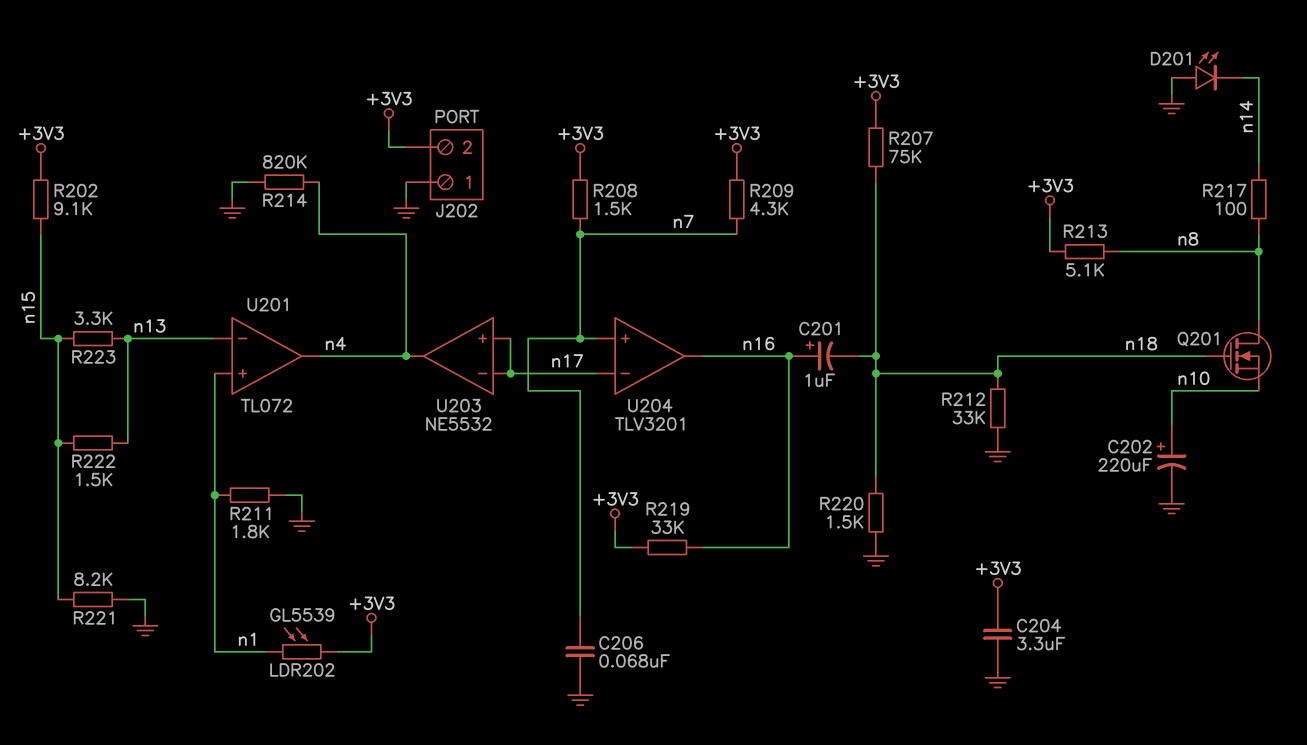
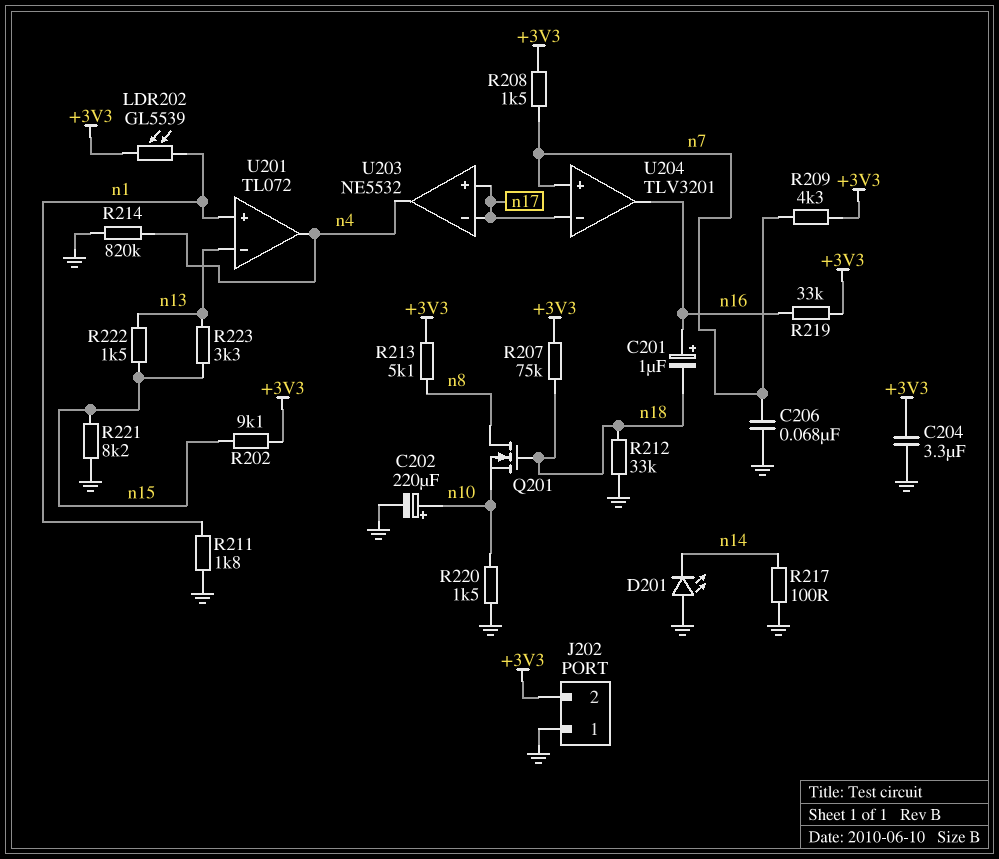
R217: 100 (n8, n14) -> 100 (GND, n14)
R220: 1.5k (GND, n18) -> 1.5k (GND, n10)

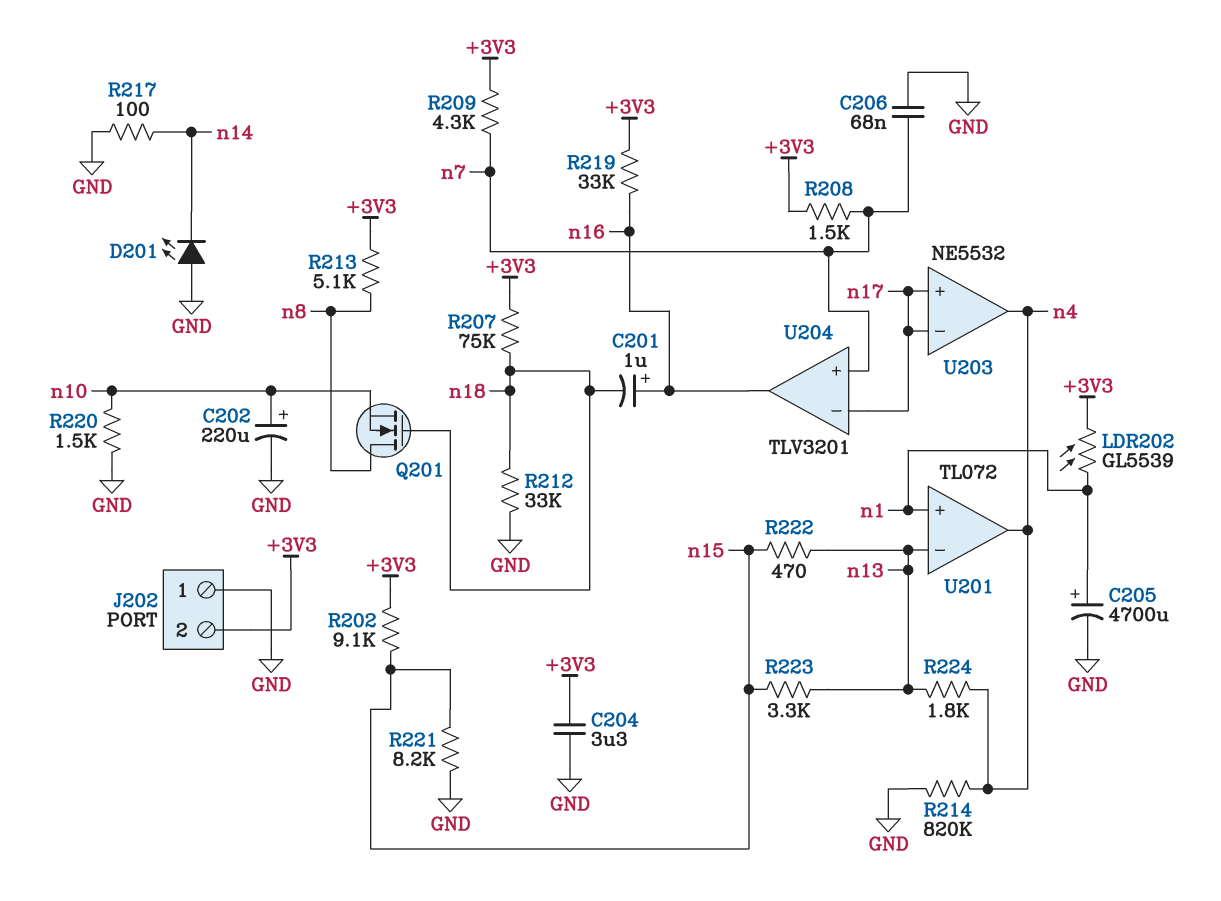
C205: none -> 4700uF (plus n1, minus GND)
R211: 1.8k (GND, n1) -> none
R222: 1.5k (n13, n15) -> 470 (n13, n15)
R224: none -> 1.8k (n4, n13)

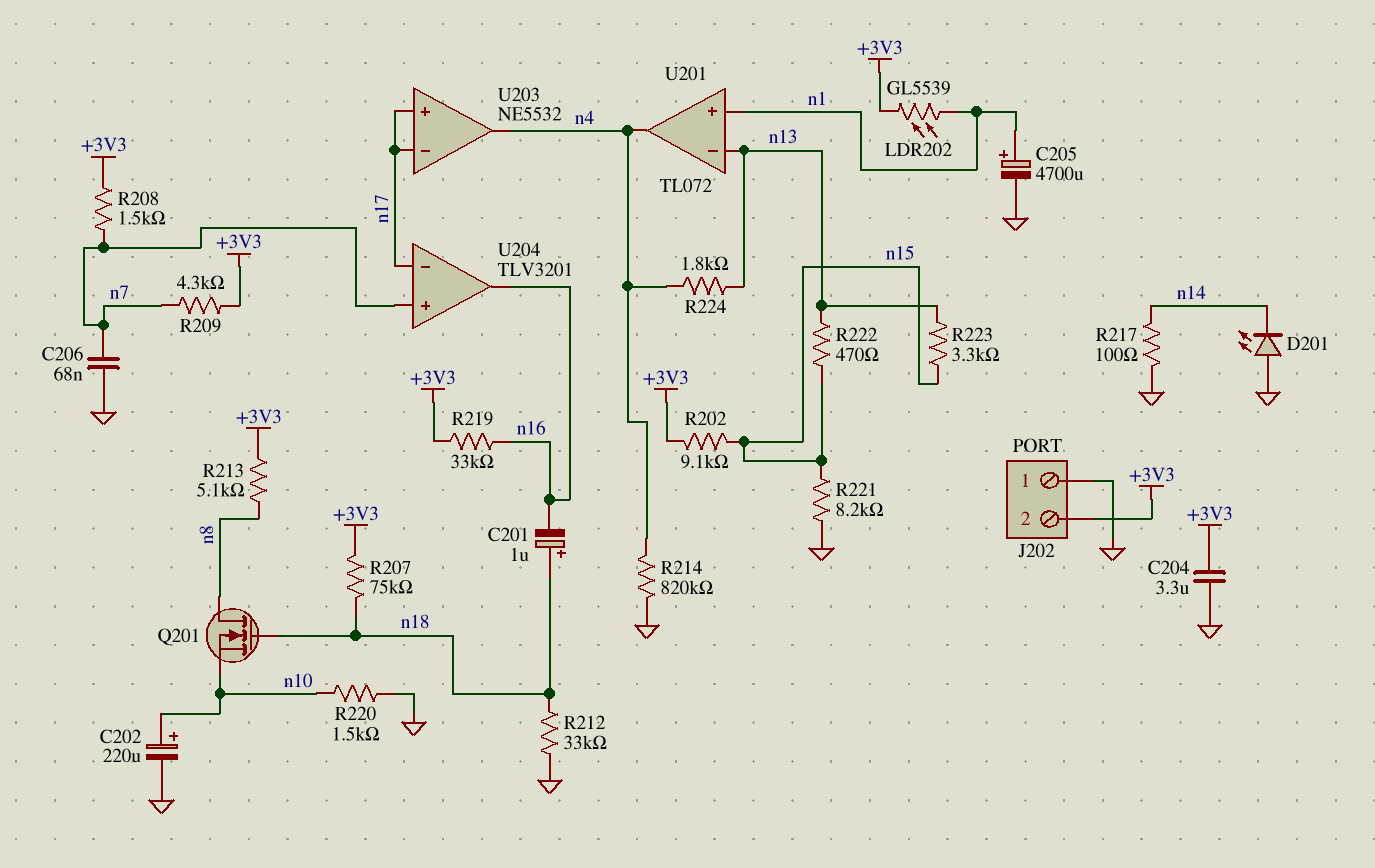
C201: 1uF (plus n16, minus n18) -> 1uF (plus n18, minus n16)

